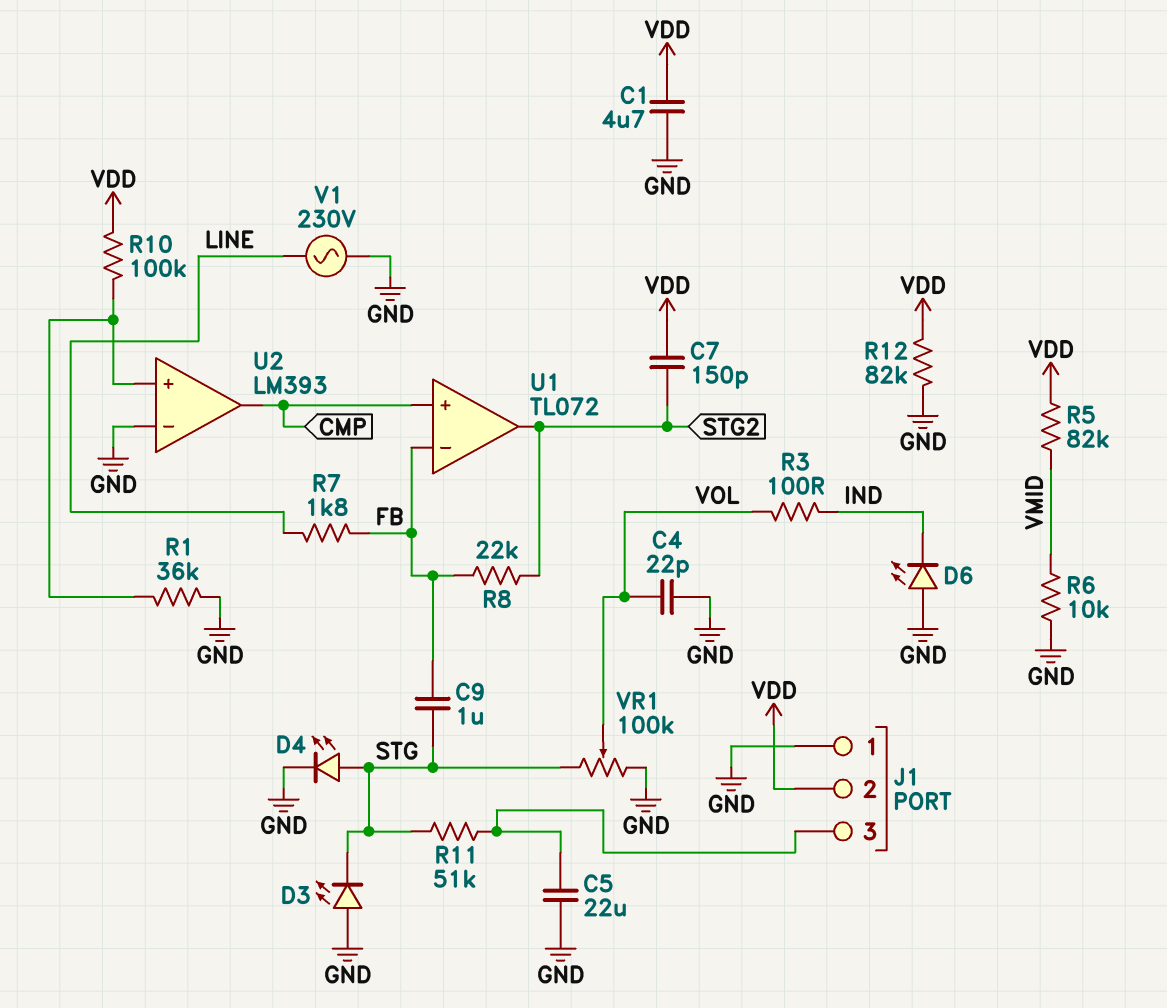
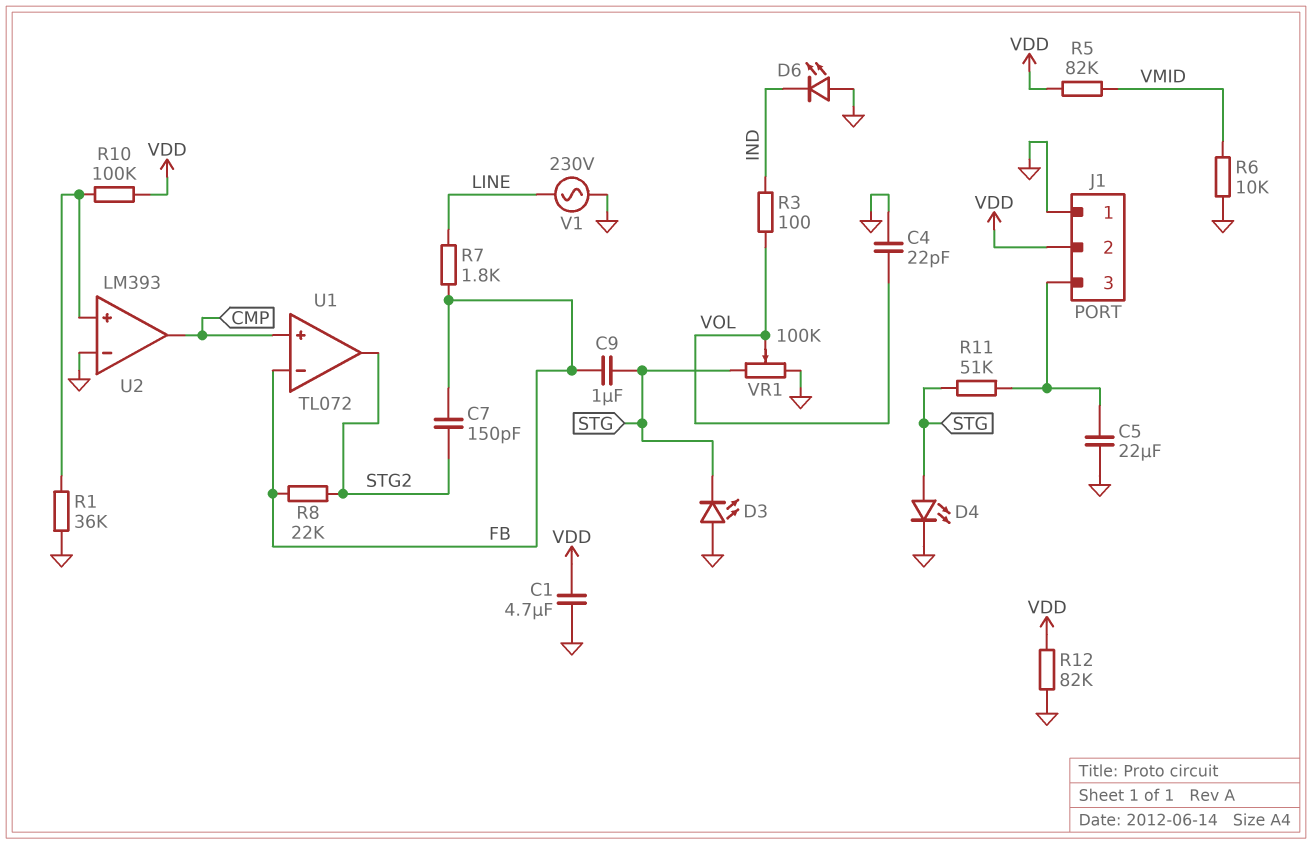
C7: 150pF (STG2, VDD) -> 150pF (FB, STG2)

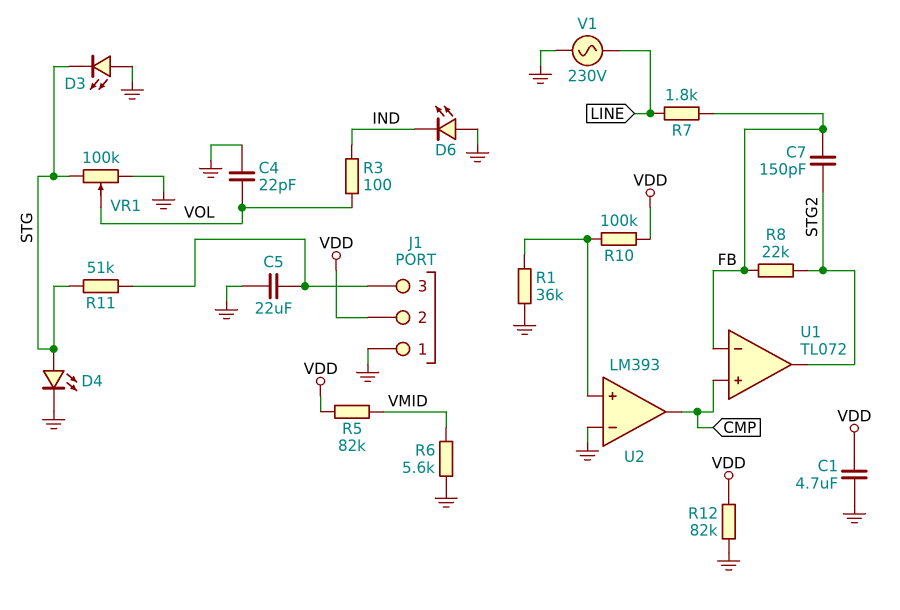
C9: 1uF (FB, STG) -> none
R6: 10k (GND, VMID) -> 5.6k (GND, VMID)

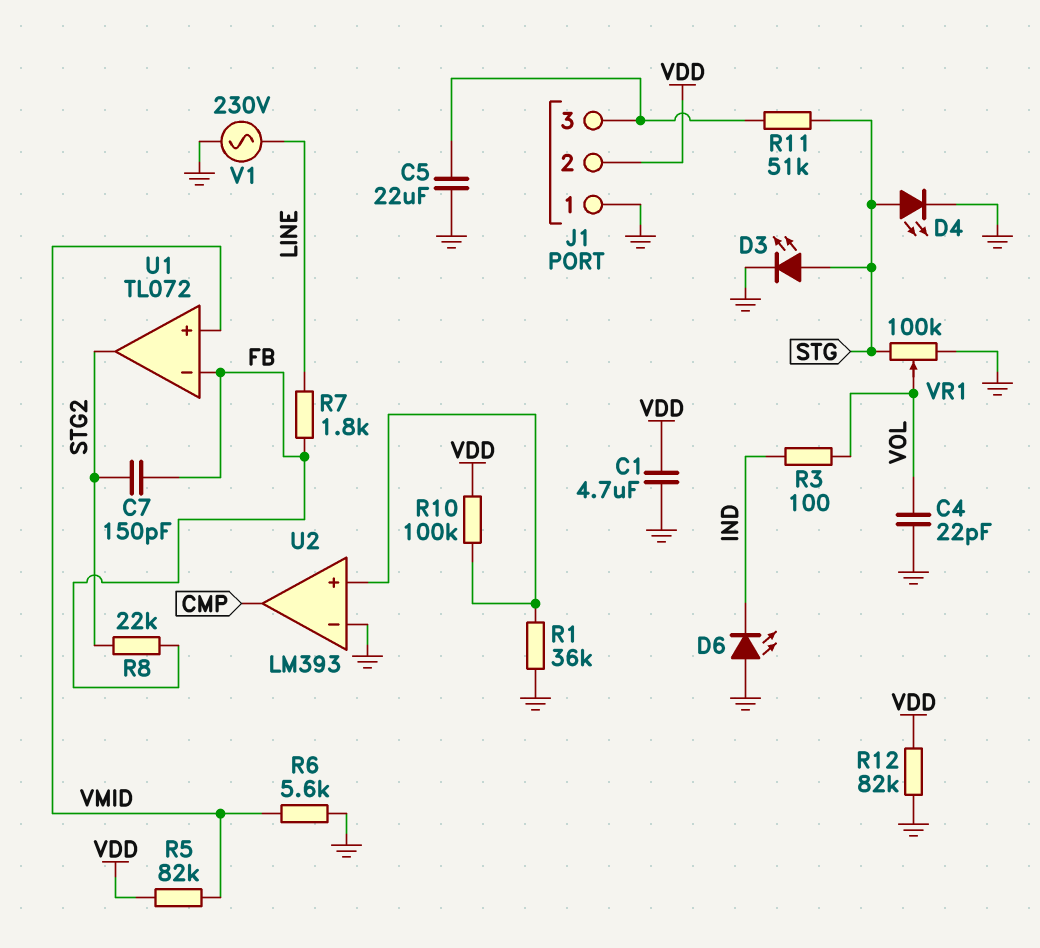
D3: LED (A GND, K STG) -> LED (A STG, K GND)
U1 pin in+: CMP -> VMID

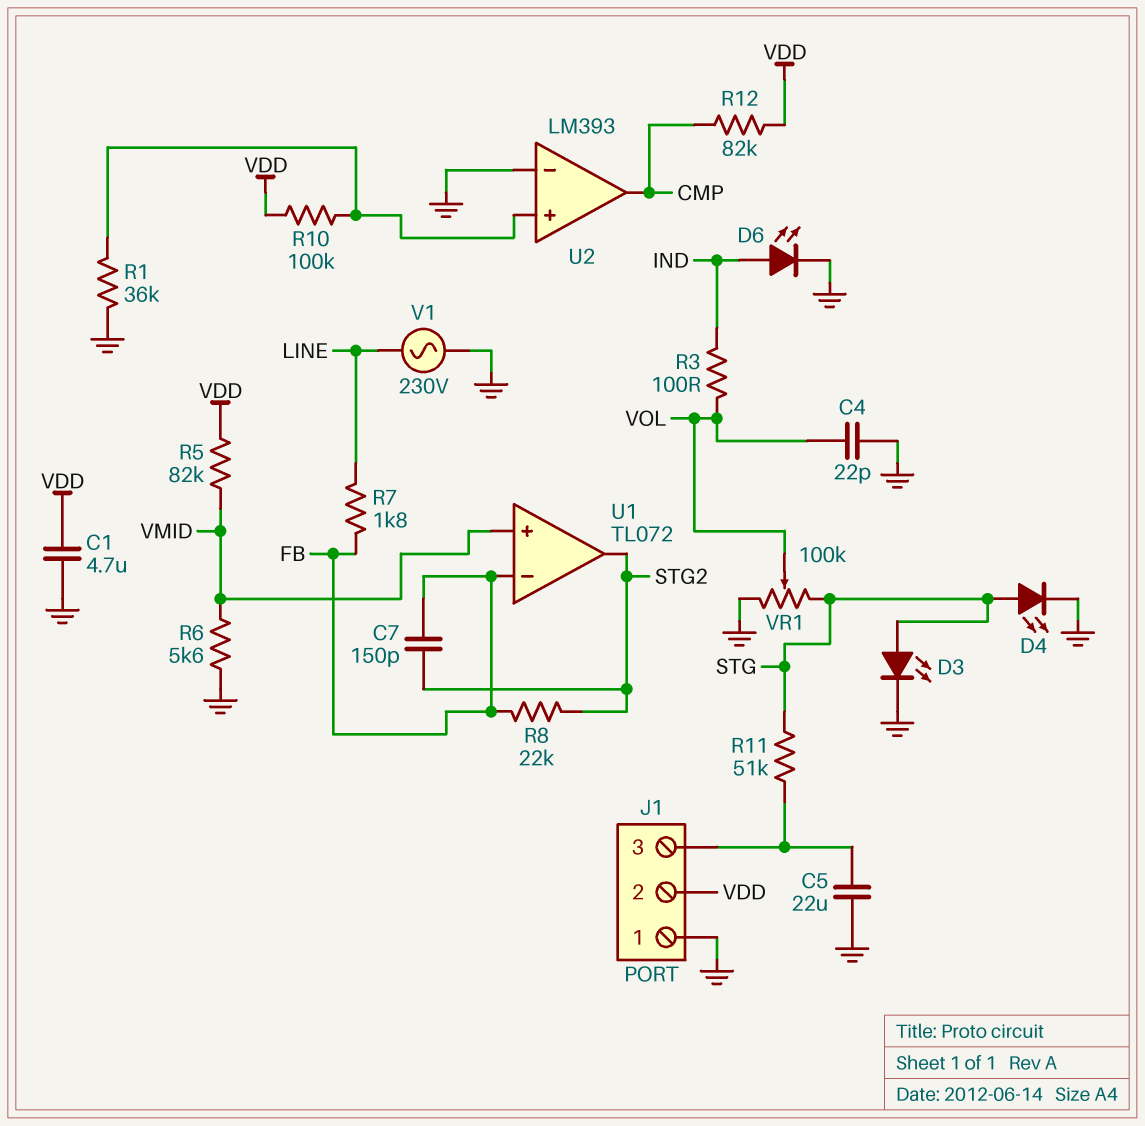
D6: LED (A GND, K IND) -> LED (A IND, K GND)
R12: 82k (GND, VDD) -> 82k (CMP, VDD)

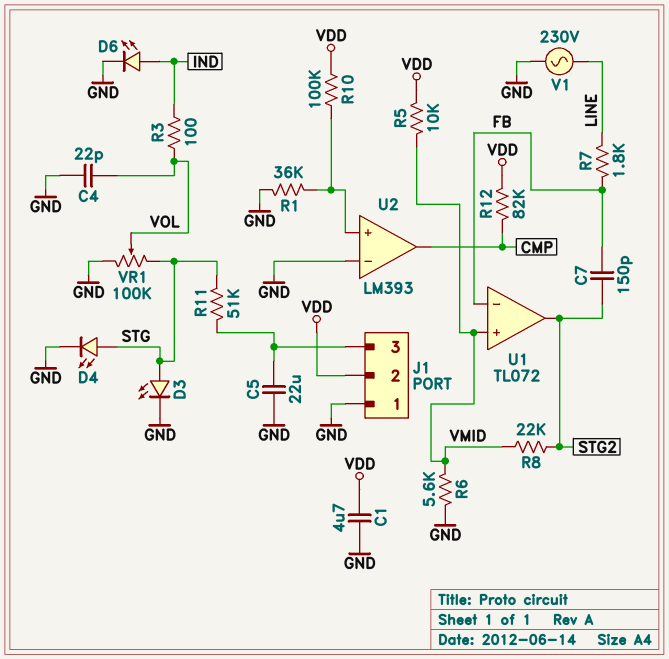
R5: 82k (VDD, VMID) -> 10k (VDD, VMID)
R8: 22k (FB, STG2) -> 22k (STG2, VMID)

